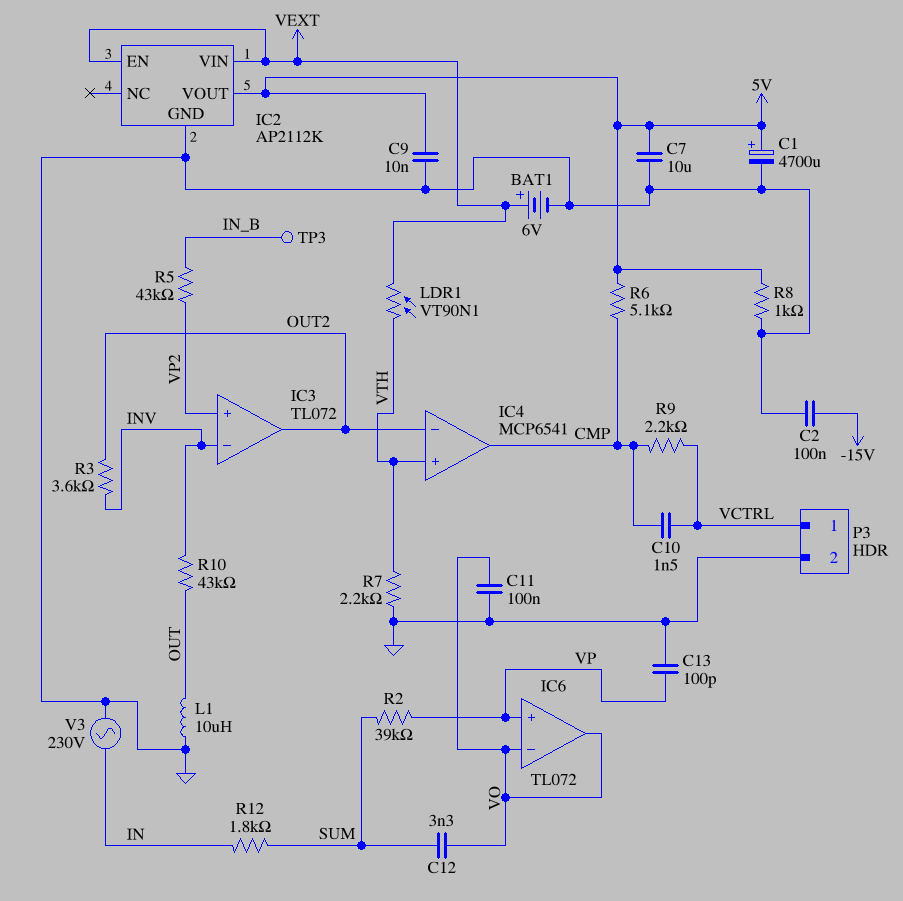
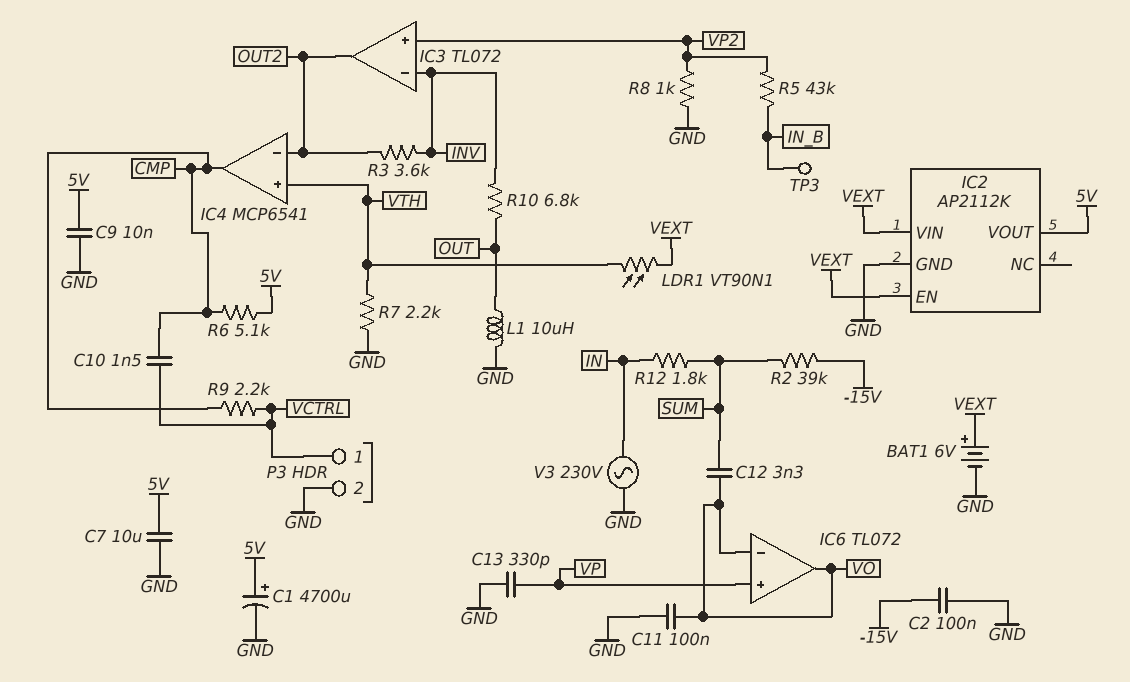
C13: 100pF (GND, VP) -> 330pF (GND, VP)
R2: 39k (SUM, VP) -> 39k (-15V, SUM)
R8: 1k (5V, GND) -> 1k (GND, VP2)
R10: 43k (INV, OUT) -> 6.8k (INV, OUT)

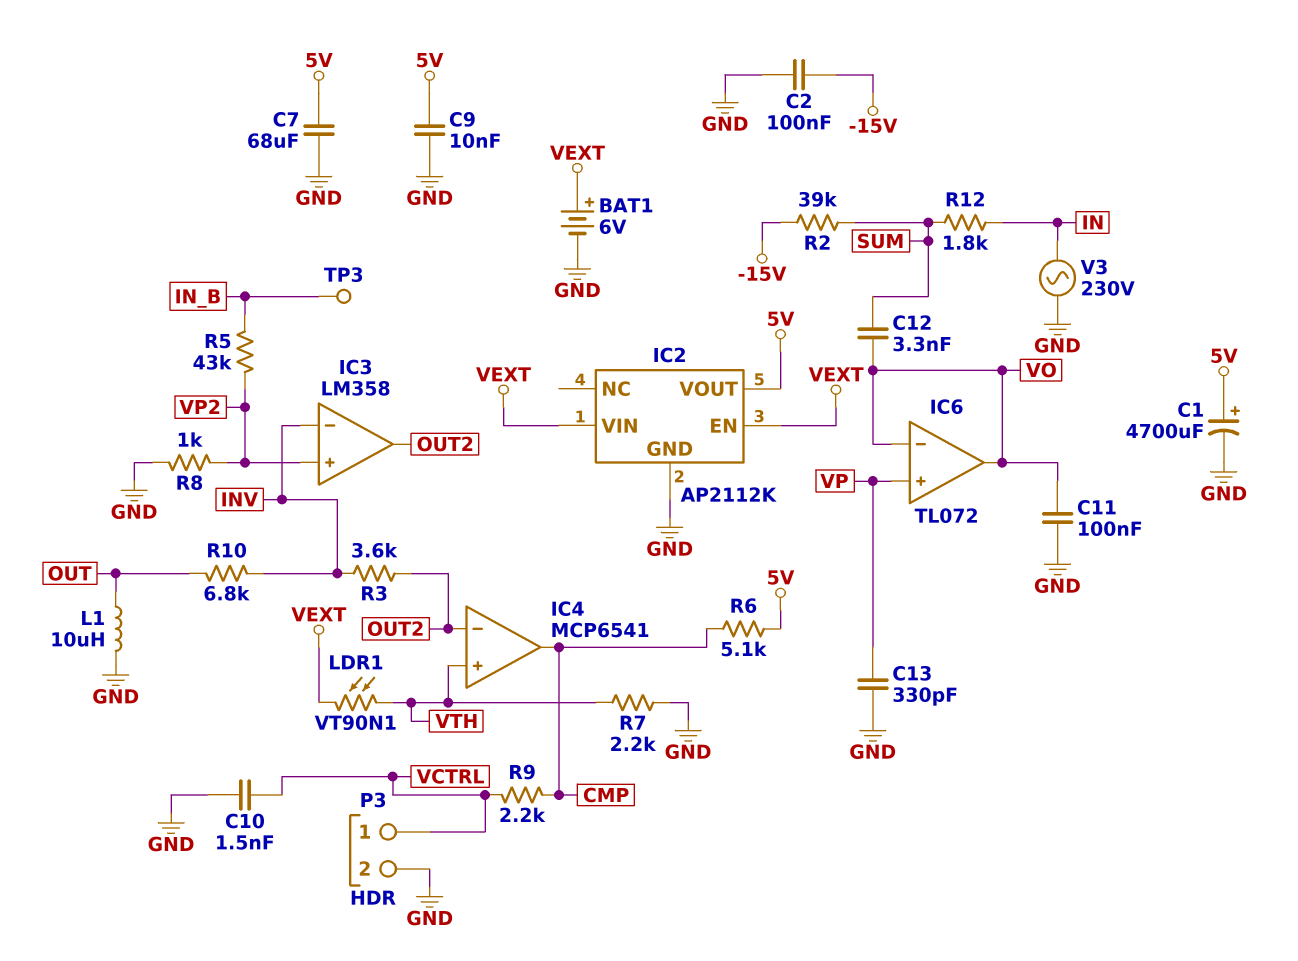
C7: 10uF (5V, GND) -> 68uF (5V, GND)
C10: 1.5nF (CMP, VCTRL) -> 1.5nF (GND, VCTRL)
IC3: TL072 -> LM358

